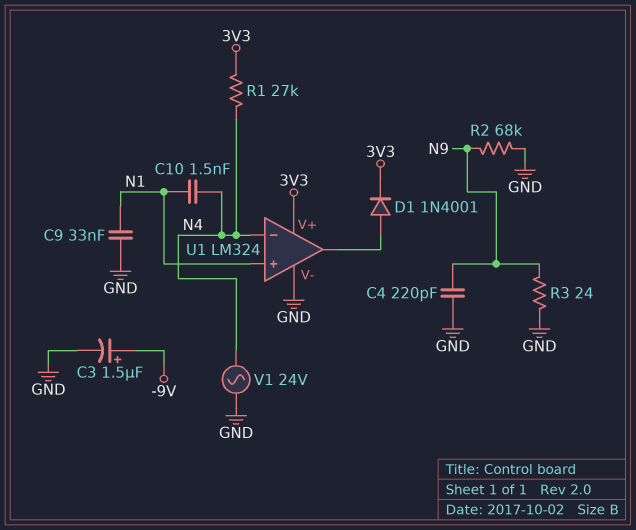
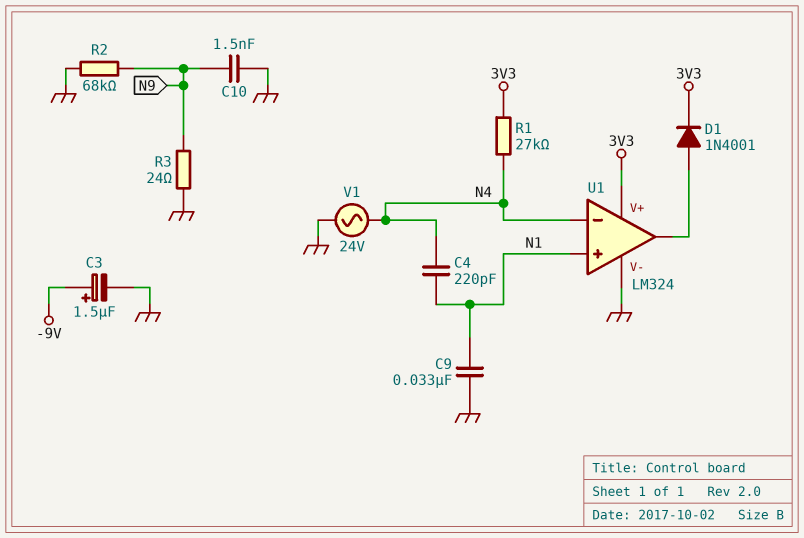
C4: 220pF (GND, N9) -> 220pF (N1, N4)
C10: 1.5nF (N1, N4) -> 1.5nF (GND, N9)

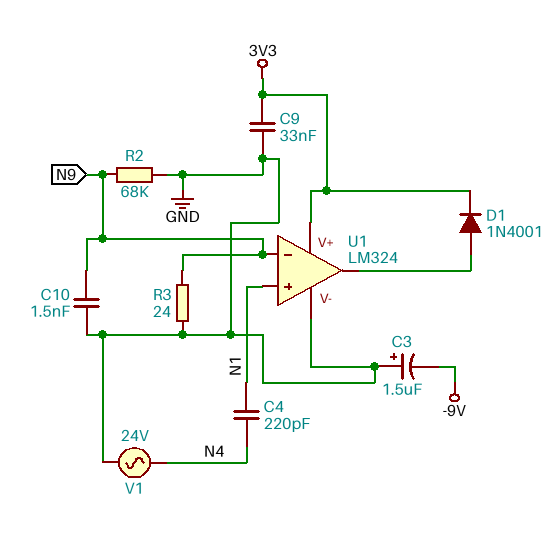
C3: 1.5uF (plus -9V, minus GND) -> 1.5uF (plus GND, minus -9V)
C9: 33nF (GND, N1) -> 33nF (3V3, GND)
R1: 27k (3V3, N4) -> none
U1 pin in-: N4 -> N9

